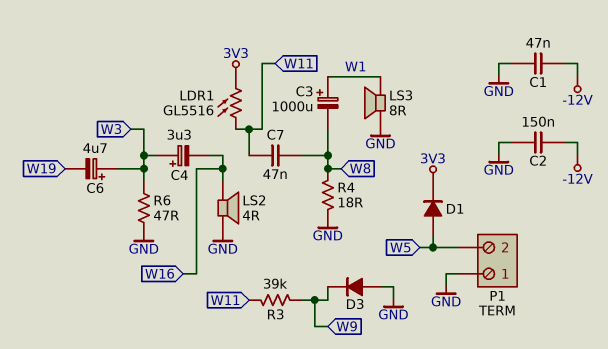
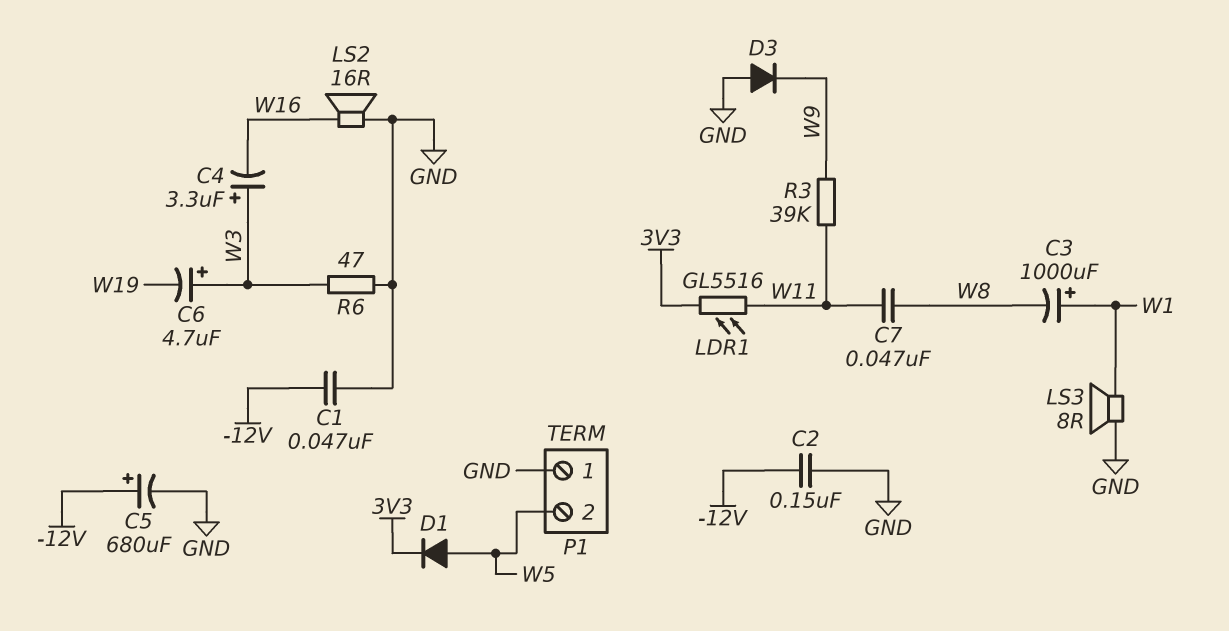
C5: none -> 680uF (plus -12V, minus GND)
LS2: speaker 4R (GND, W16) -> speaker 16R (GND, W16)
R4: 18 (GND, W8) -> none

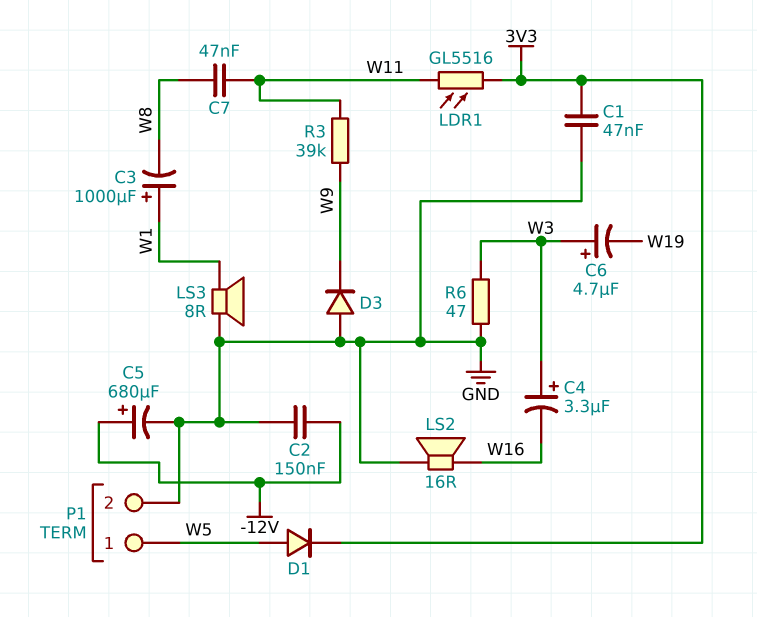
C1: 47nF (-12V, GND) -> 47nF (3V3, GND)
P1 pin 1: GND -> W5
P1 pin 2: W5 -> GND

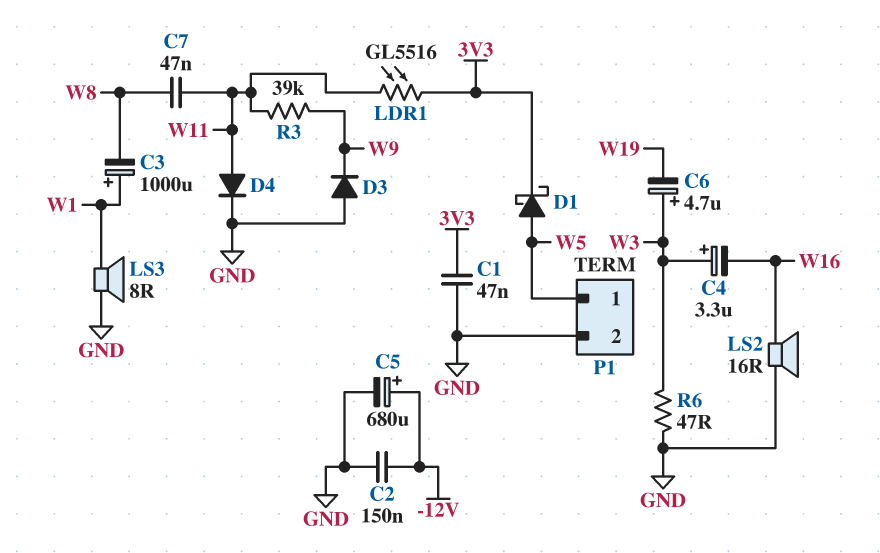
D1: diode (A W5, K 3V3) -> schottky (A W5, K 3V3)
D4: none -> diode (A W11, K GND)

